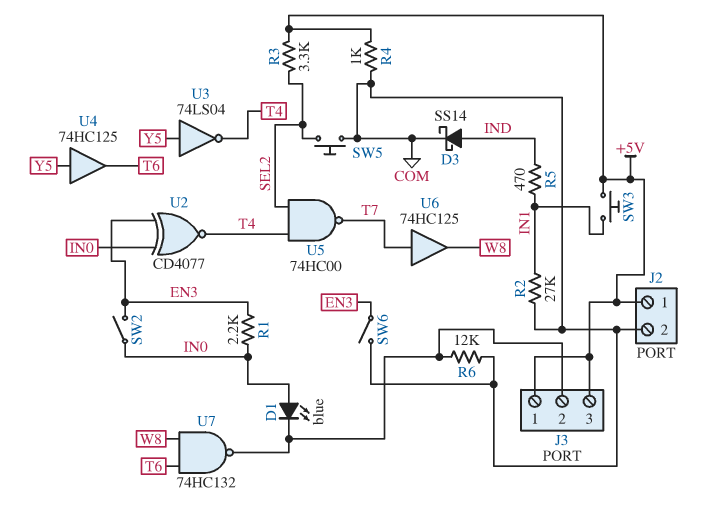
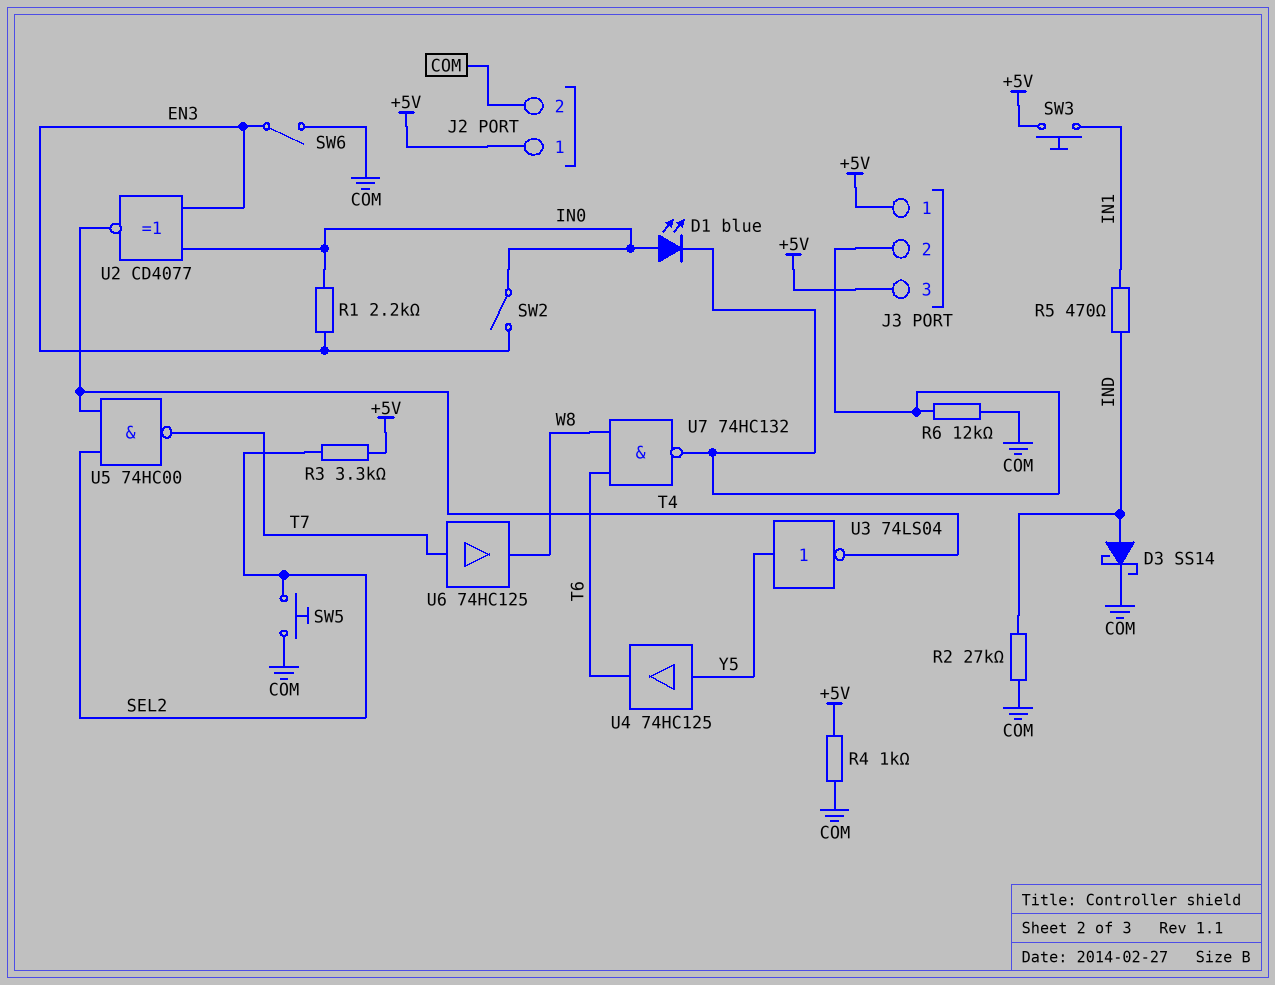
R2: 27k (COM, IN1) -> 27k (COM, IND)

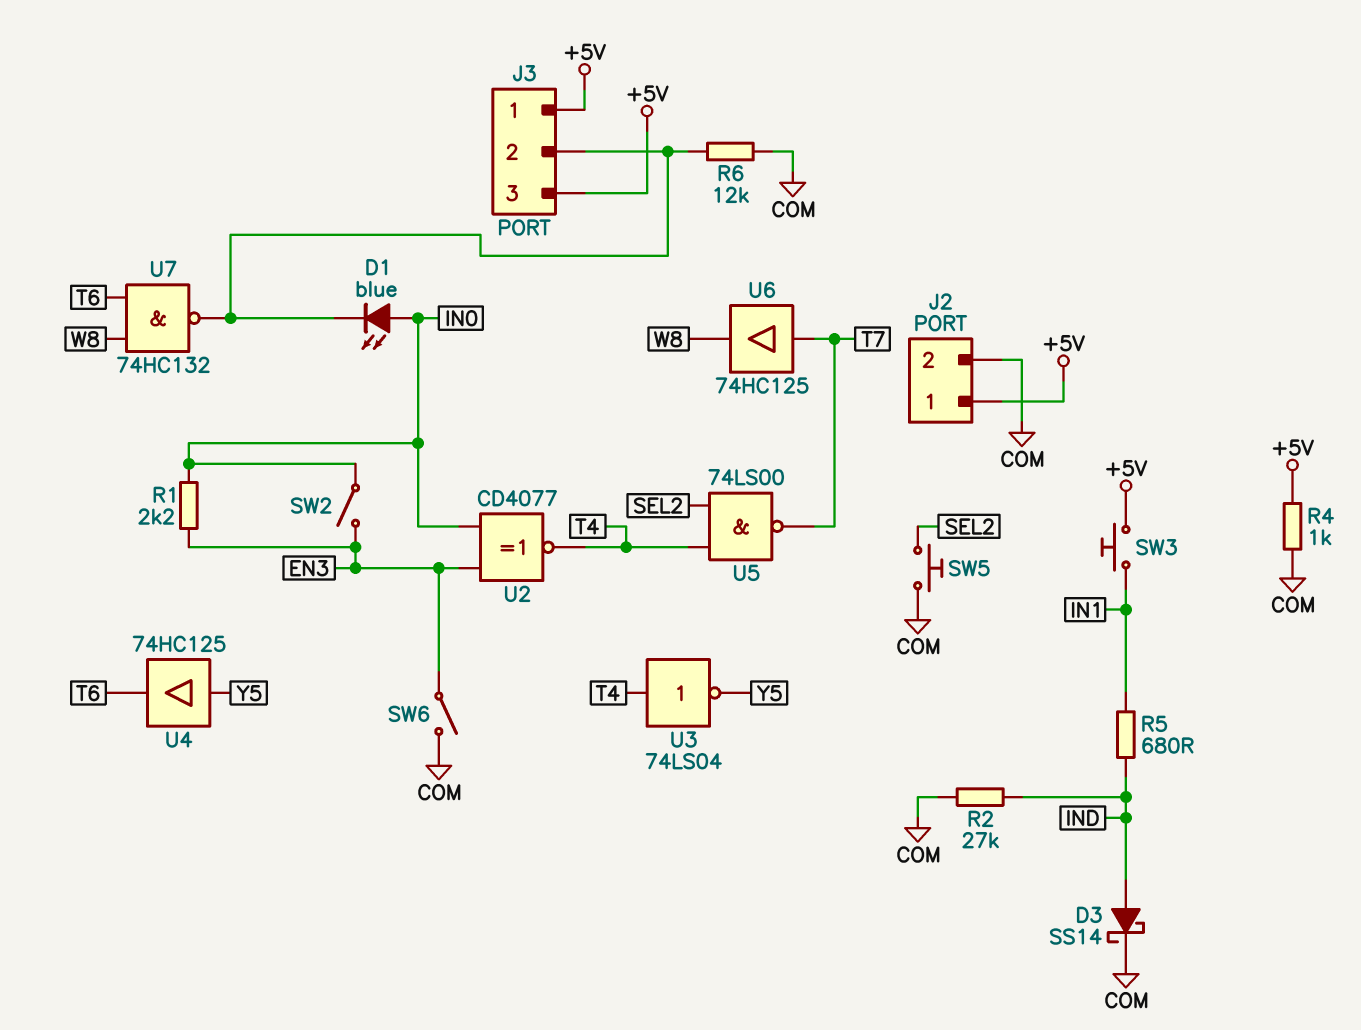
R3: 3.3k (+5V, SEL2) -> none
R5: 470 (IN1, IND) -> 680 (IN1, IND)
U3: NOT 74LS04 (in Y5, out T4) -> NOT 74LS04 (in T4, out Y5)
U5: NAND 74HC00 (in SEL2, in T4, out T7) -> NAND 74LS00 (in SEL2, in T4, out T7)

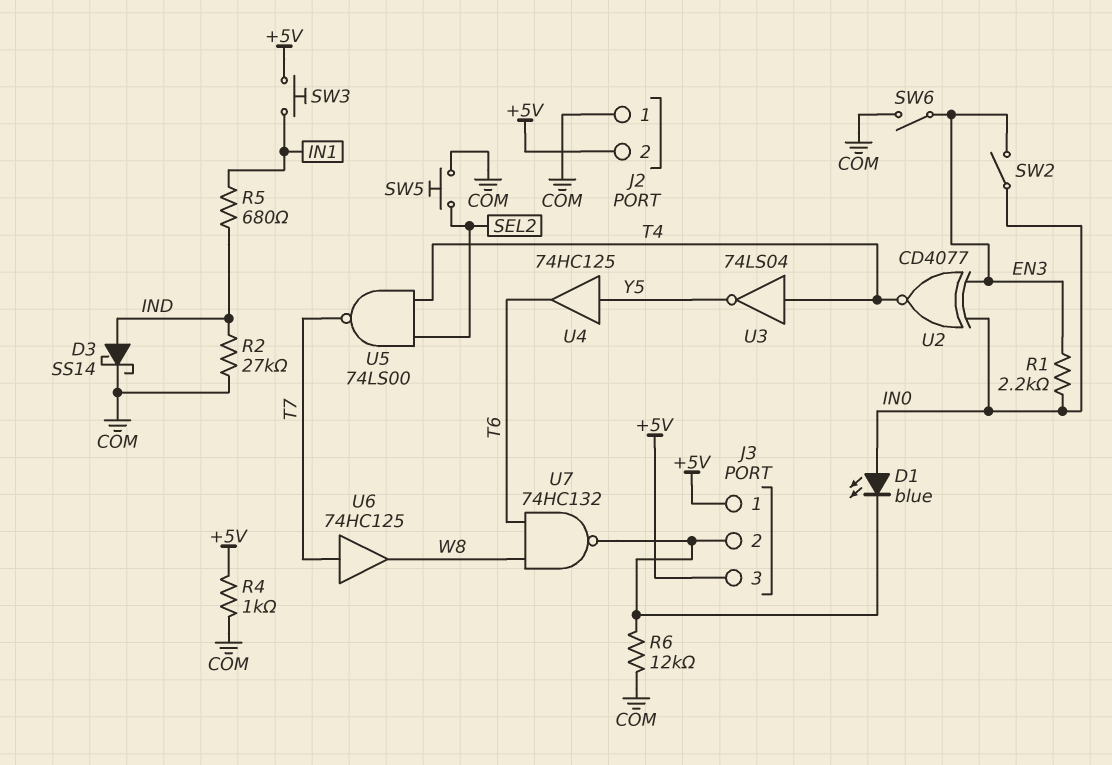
J2 pin 1: +5V -> COM
J2 pin 2: COM -> +5V

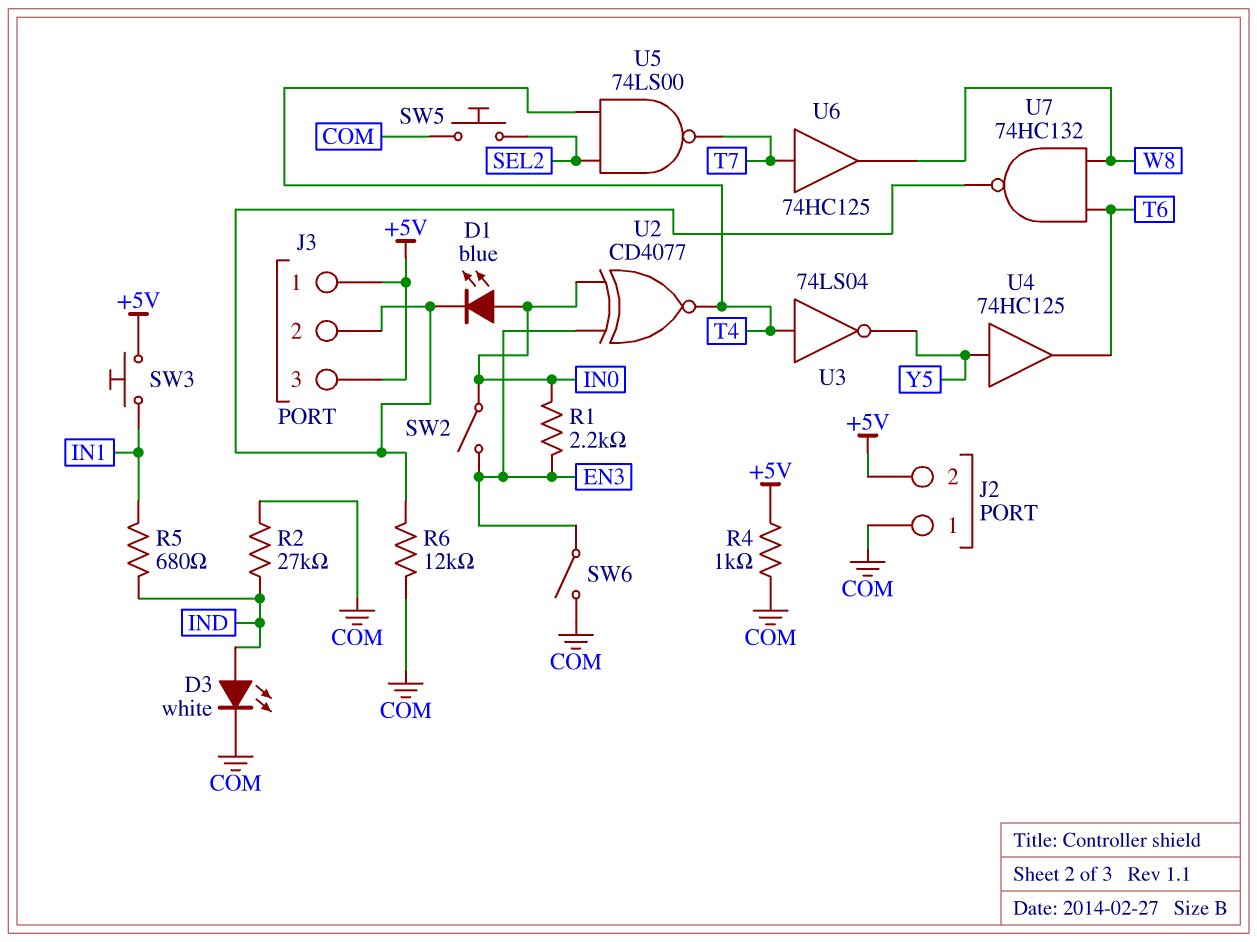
D3: schottky SS14 (A IND, K COM) -> LED white (A IND, K COM)

